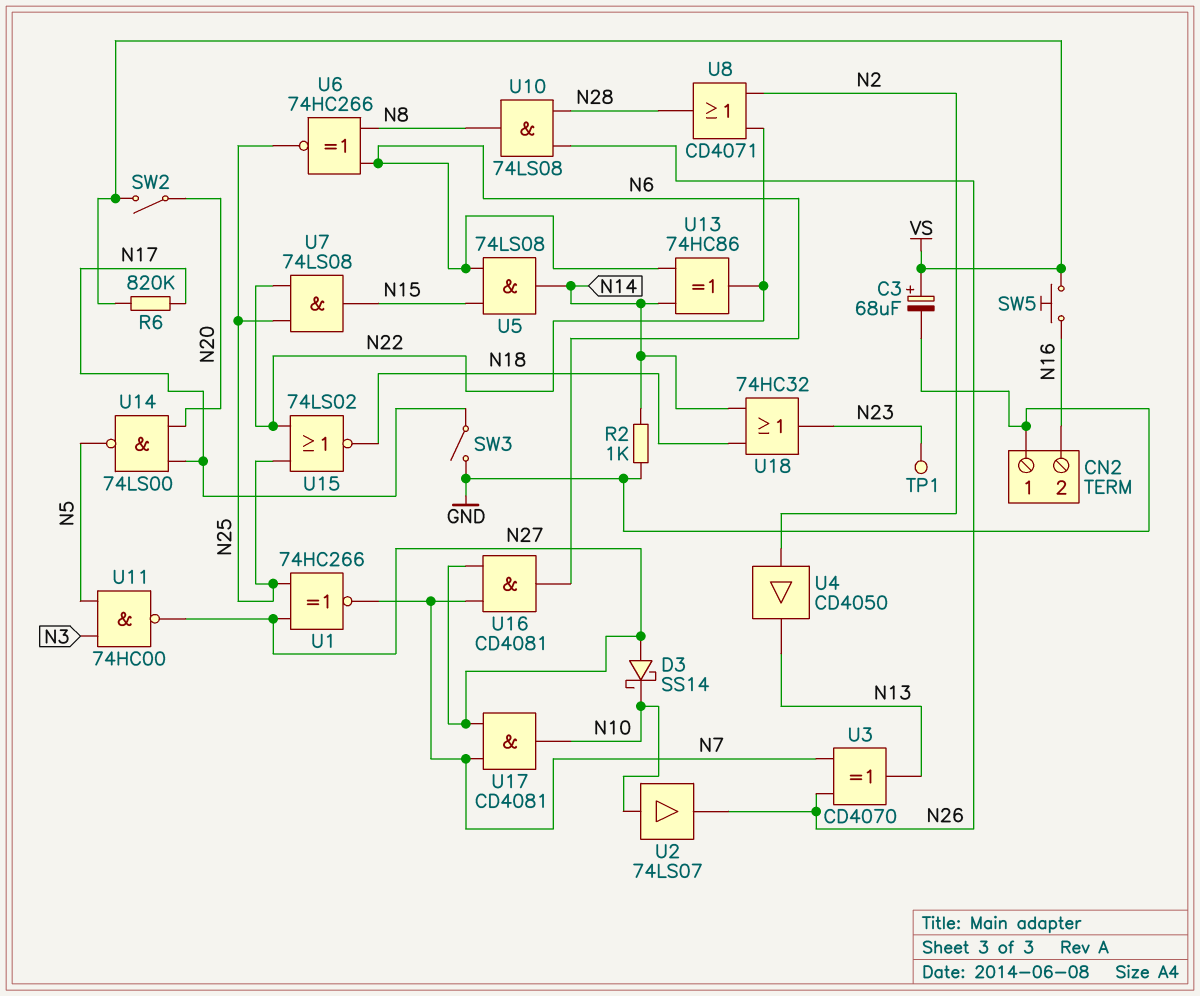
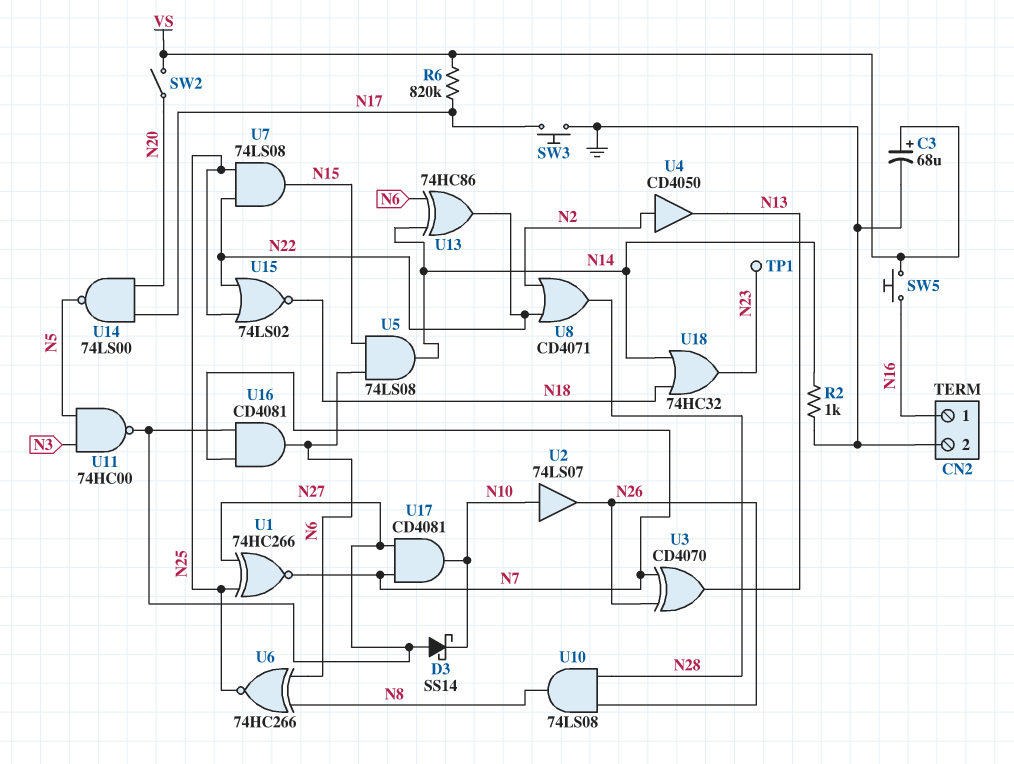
CN2 pin 1: GND -> N16
CN2 pin 2: N16 -> GND
SW3: switch (GND, N17) -> button (GND, N17)

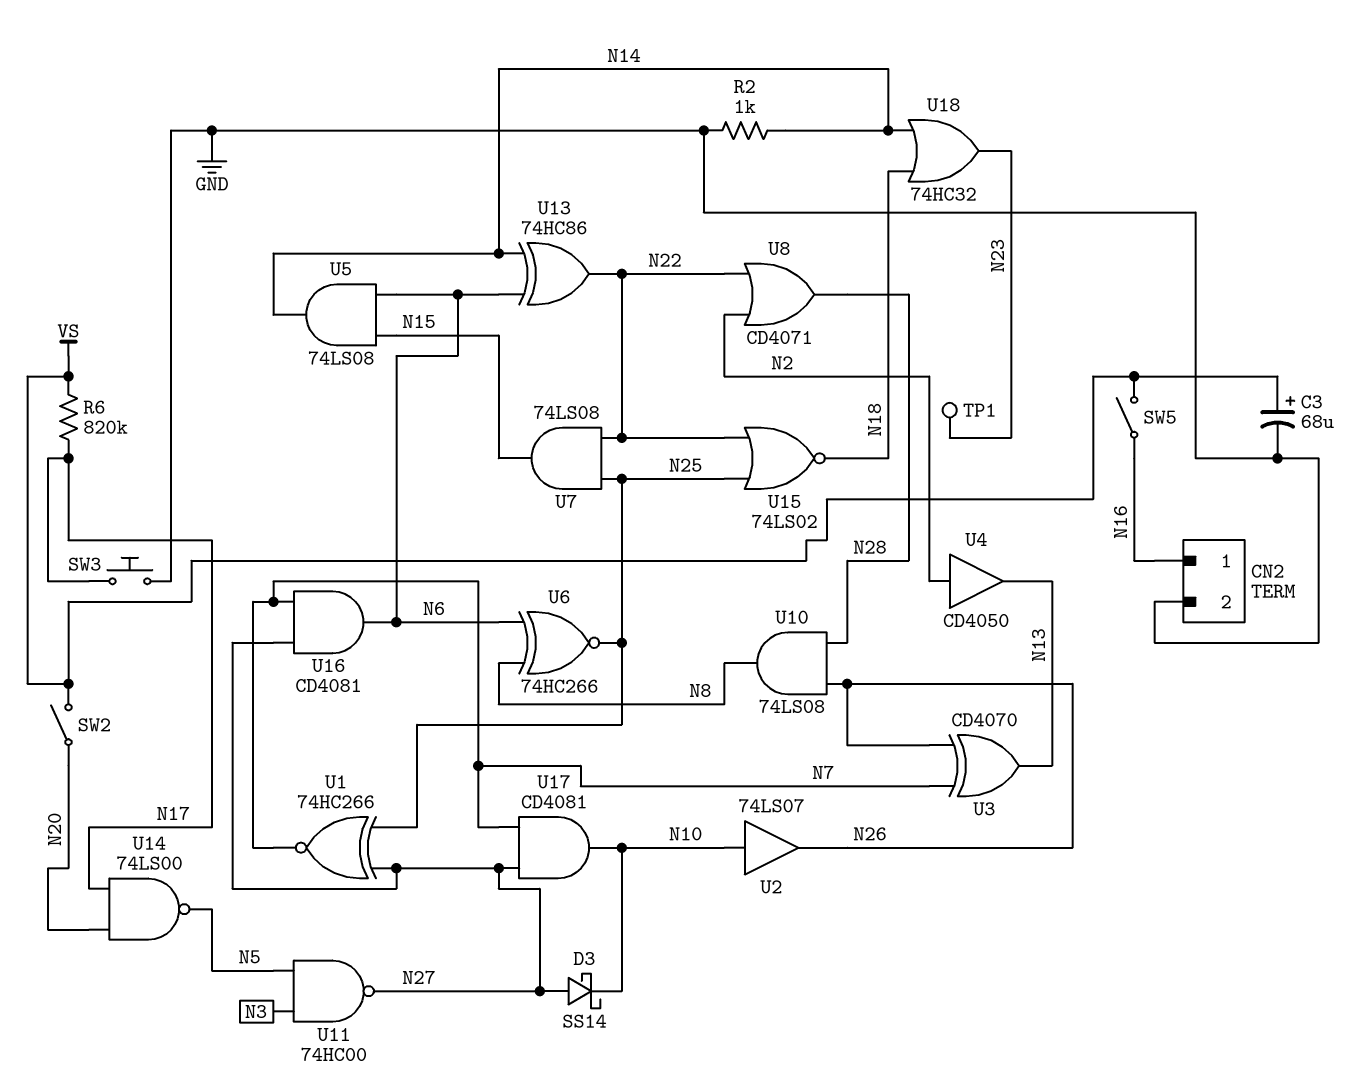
SW5: button (N16, VS) -> switch (N16, VS)

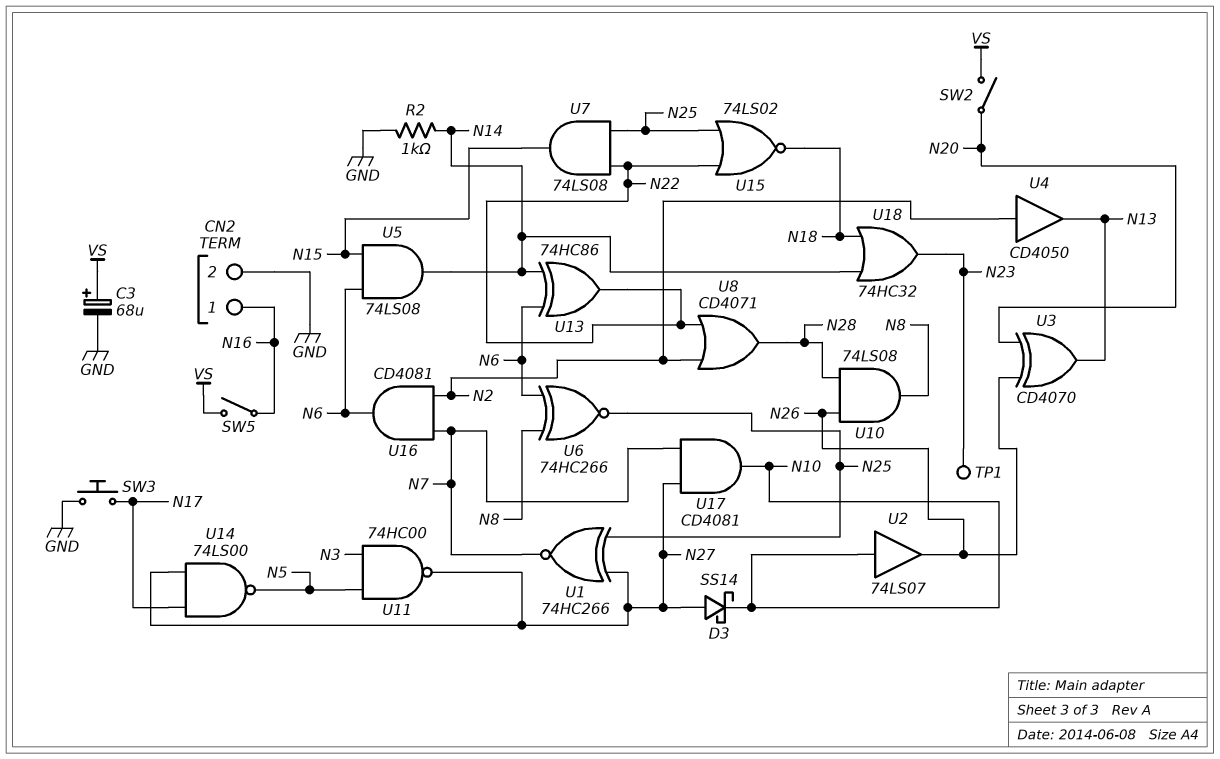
R6: 820k (N17, VS) -> none
U3: XOR CD4070 (in N7, in N26, out N13) -> XOR CD4070 (in N20, in N26, out N13)
U14: NAND 74LS00 (in N17, in N20, out N5) -> NAND 74LS00 (in N17, in N27, out N5)
U16: AND CD4081 (in N7, in N27, out N6) -> AND CD4081 (in N2, in N7, out N6)

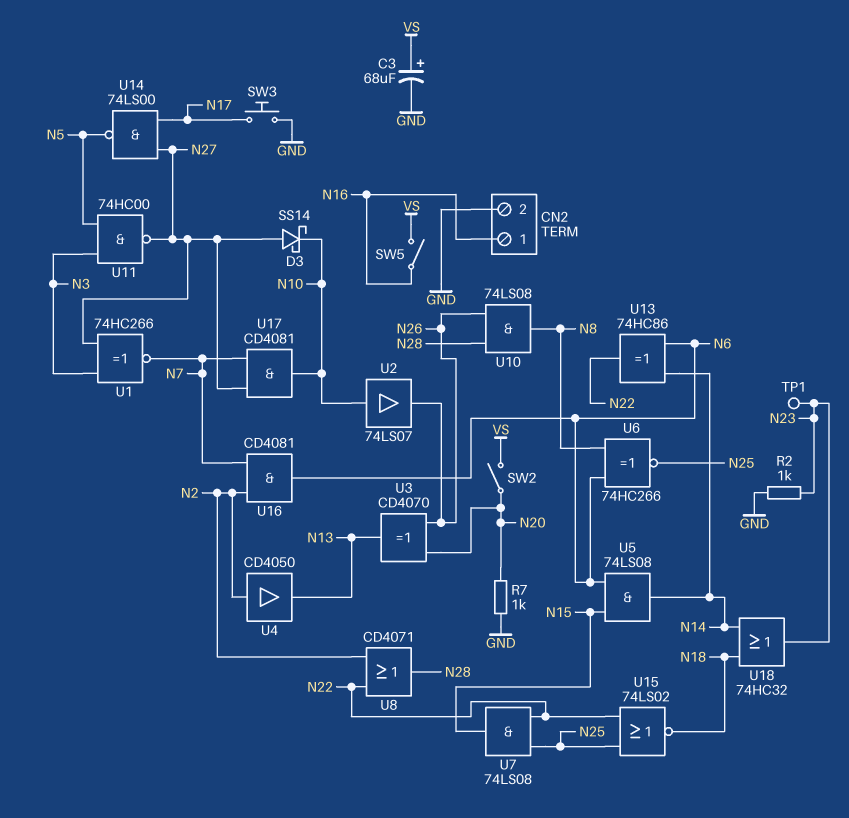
R2: 1k (GND, N14) -> 1k (GND, N23)
R7: none -> 1k (GND, N20)
U1: XNOR 74HC266 (in N25, in N27, out N7) -> XNOR 74HC266 (in N3, in N27, out N7)

